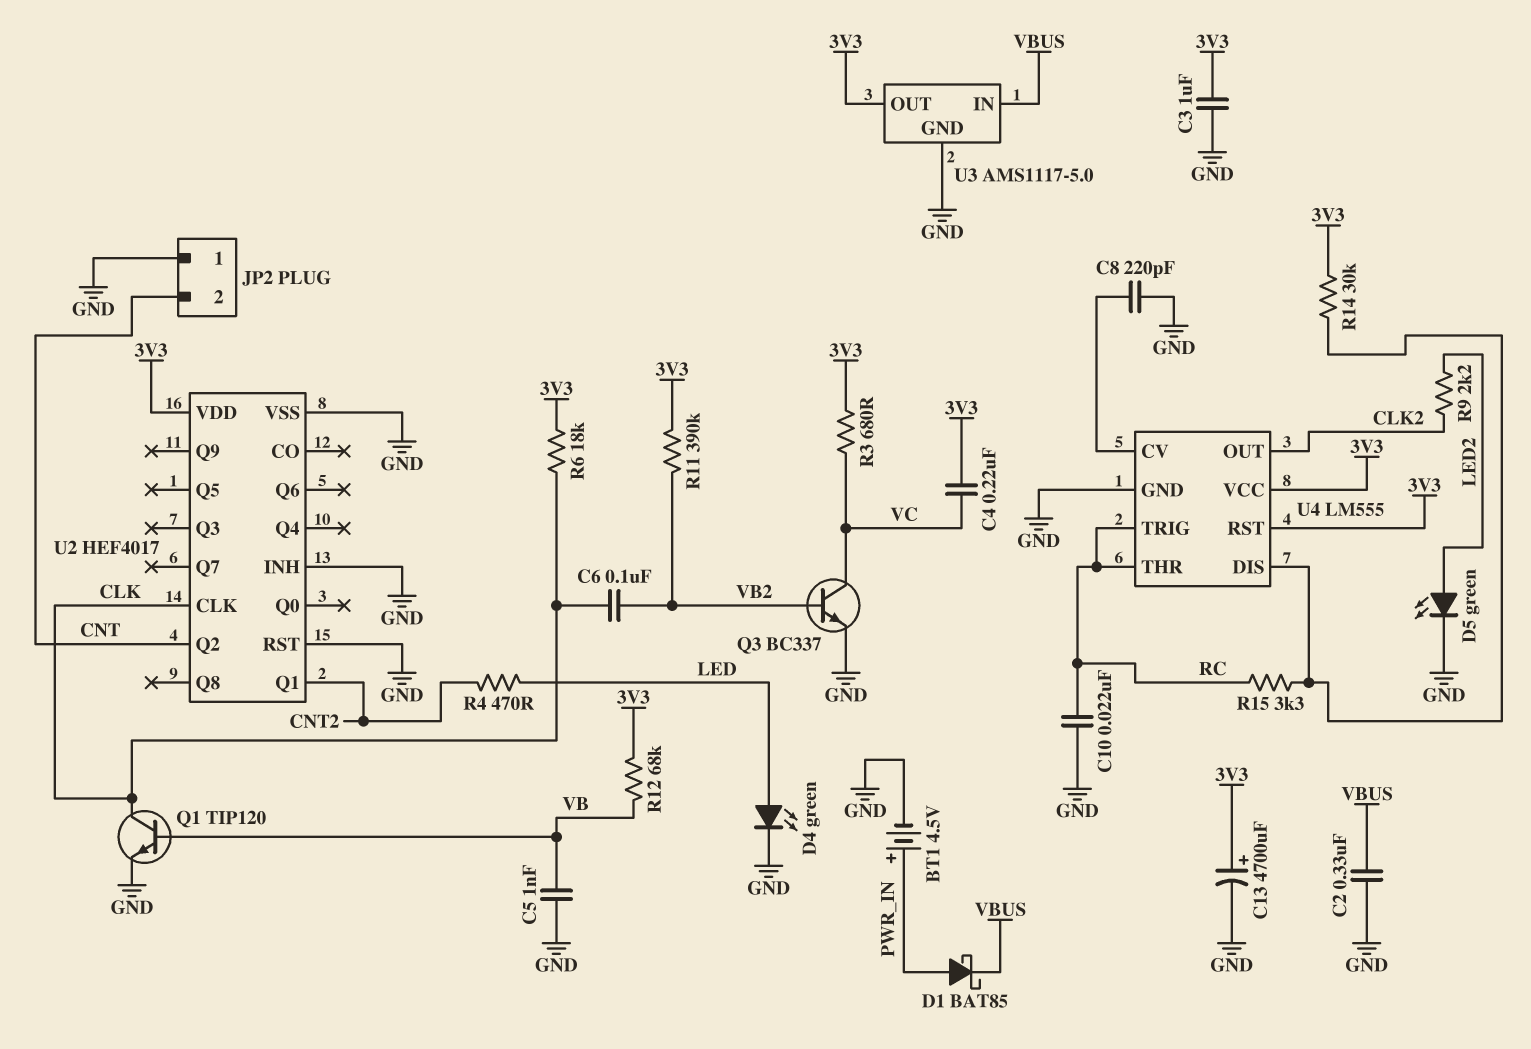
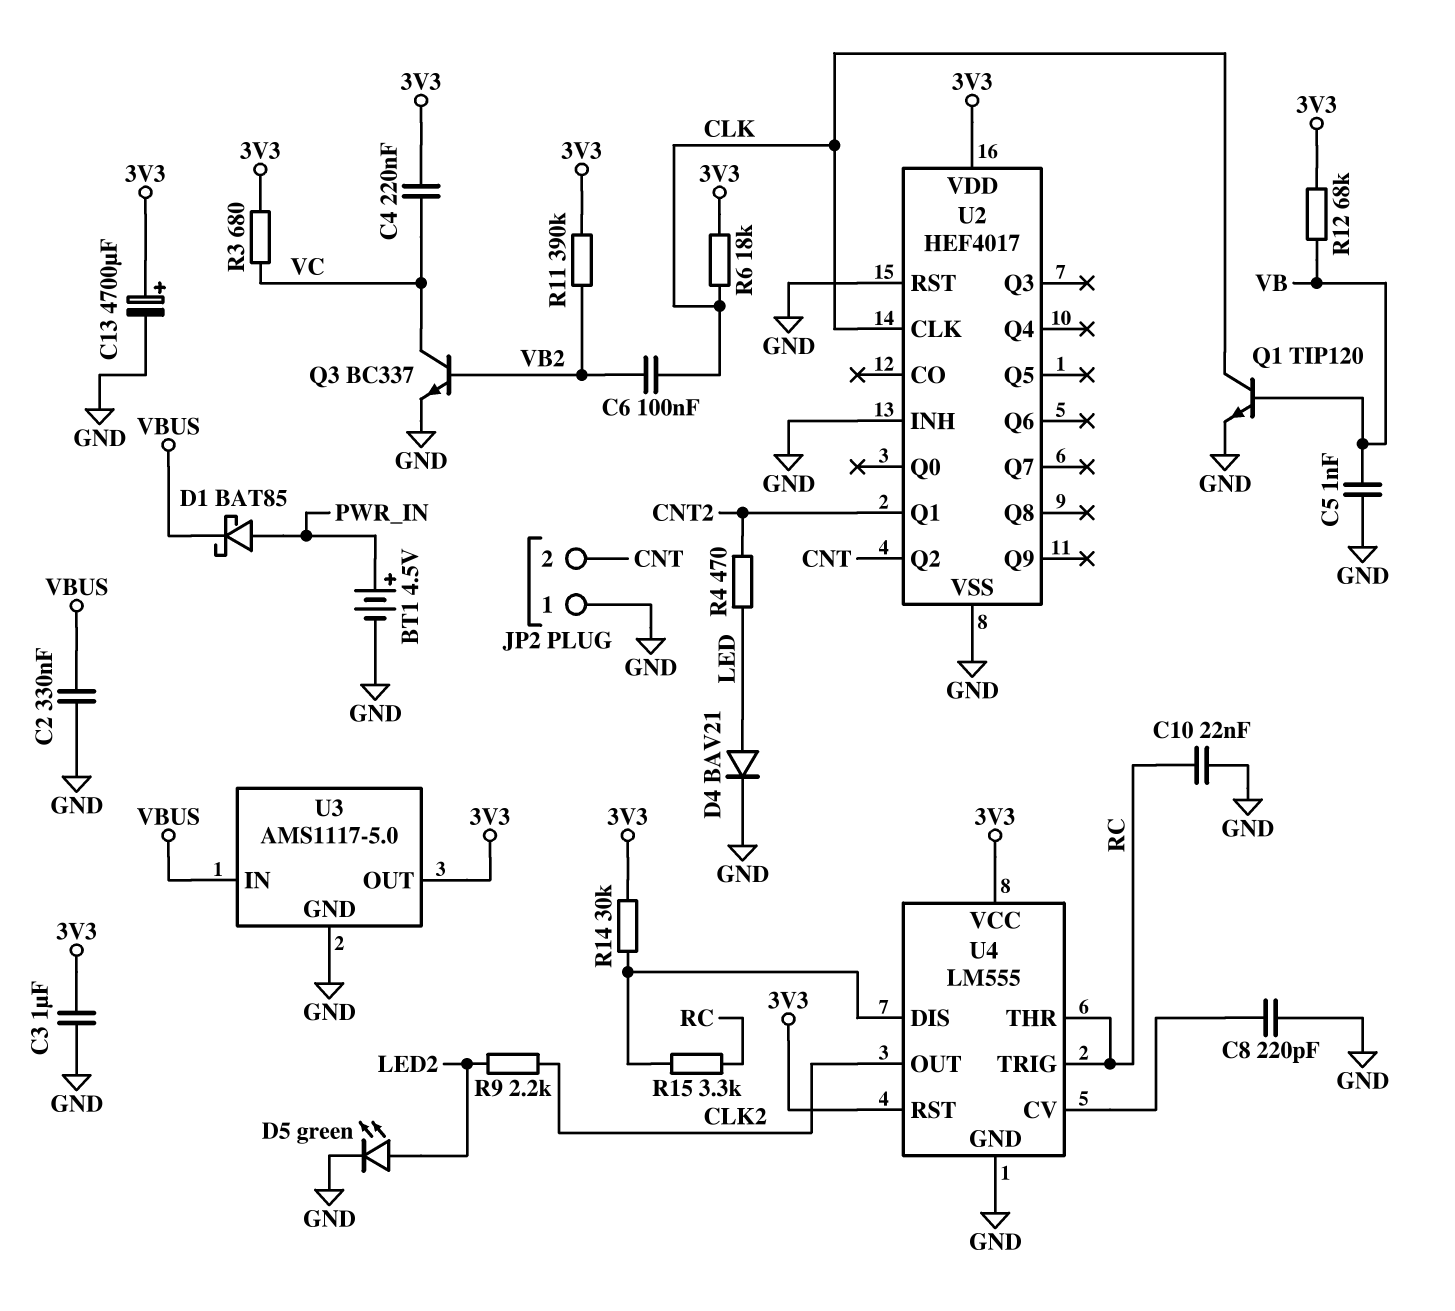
D4: LED green (A LED, K GND) -> diode BAV21 (A LED, K GND)

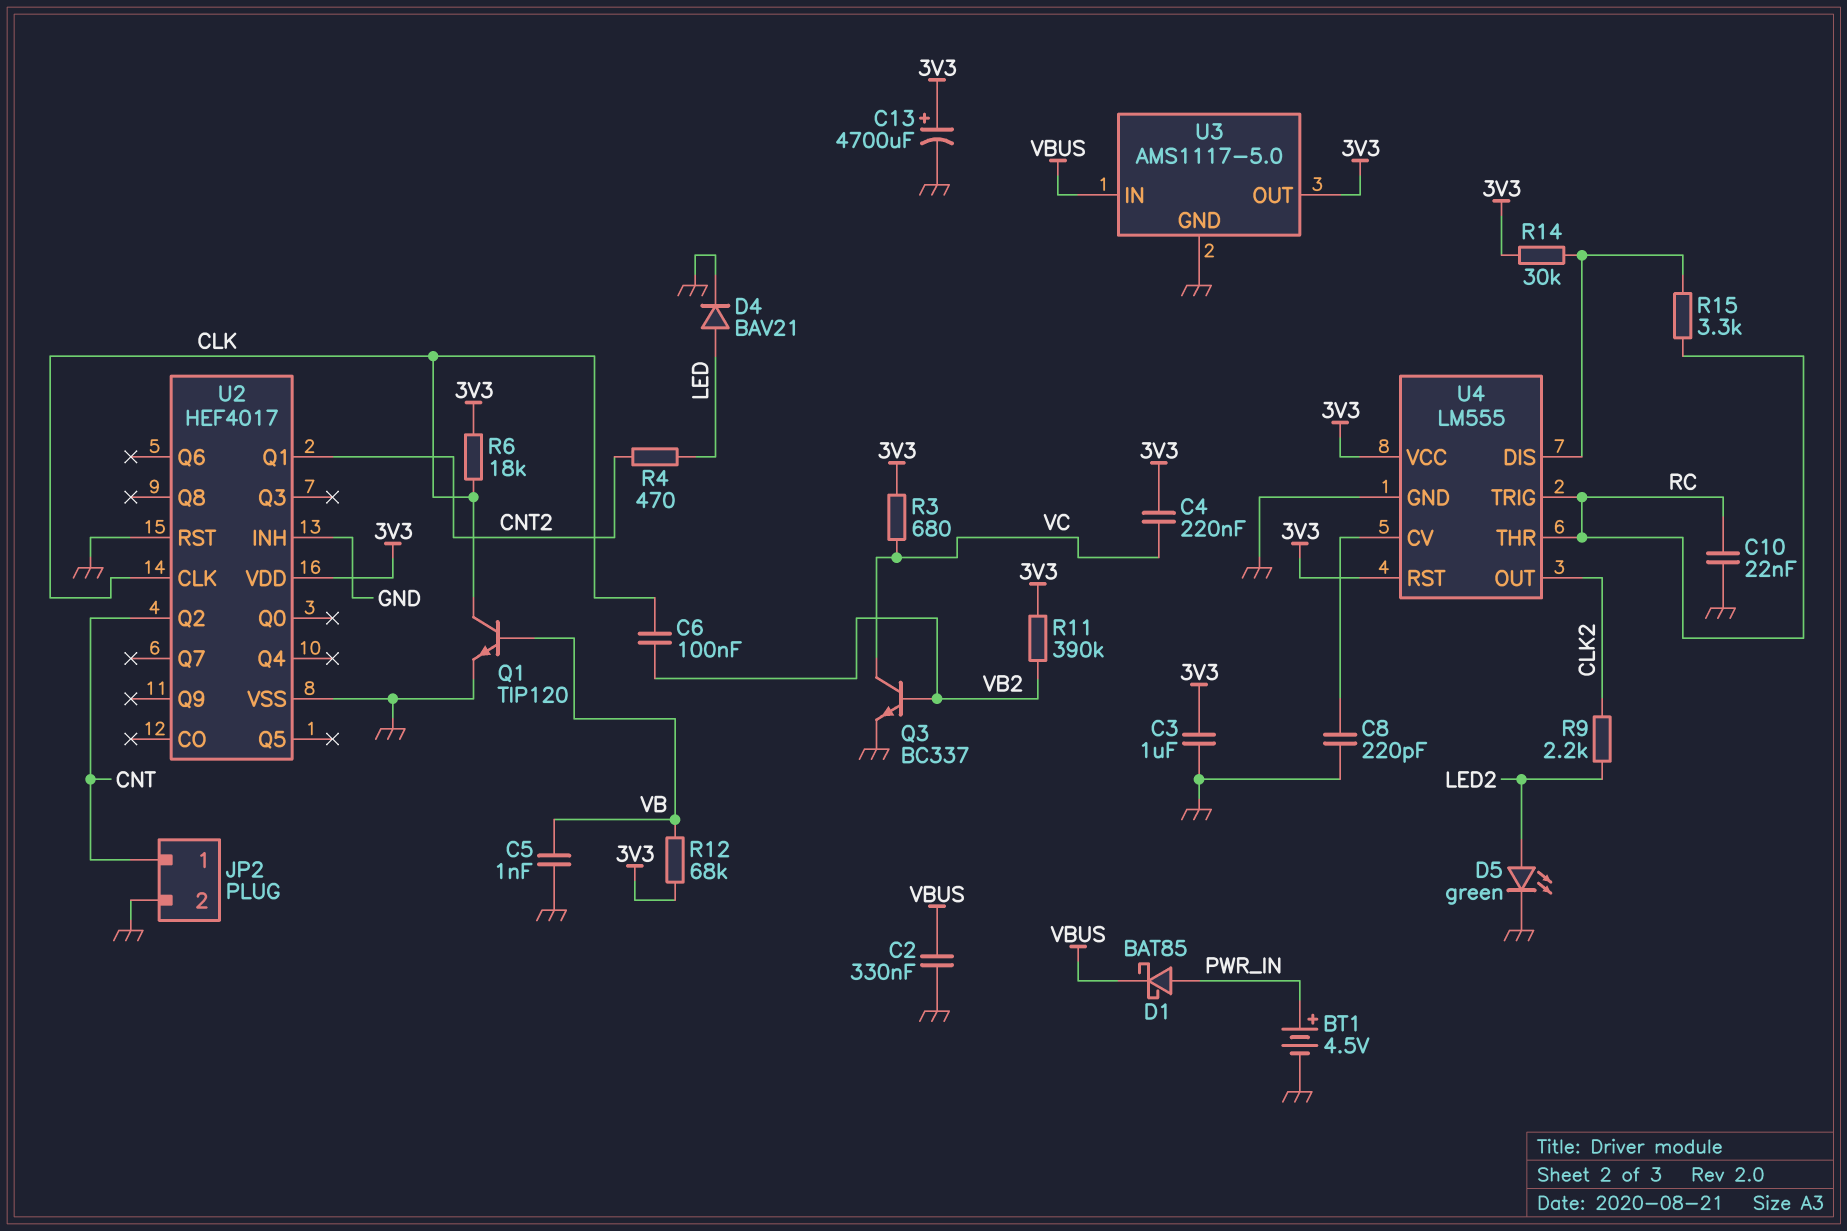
JP2 pin 1: GND -> CNT
JP2 pin 2: CNT -> GND

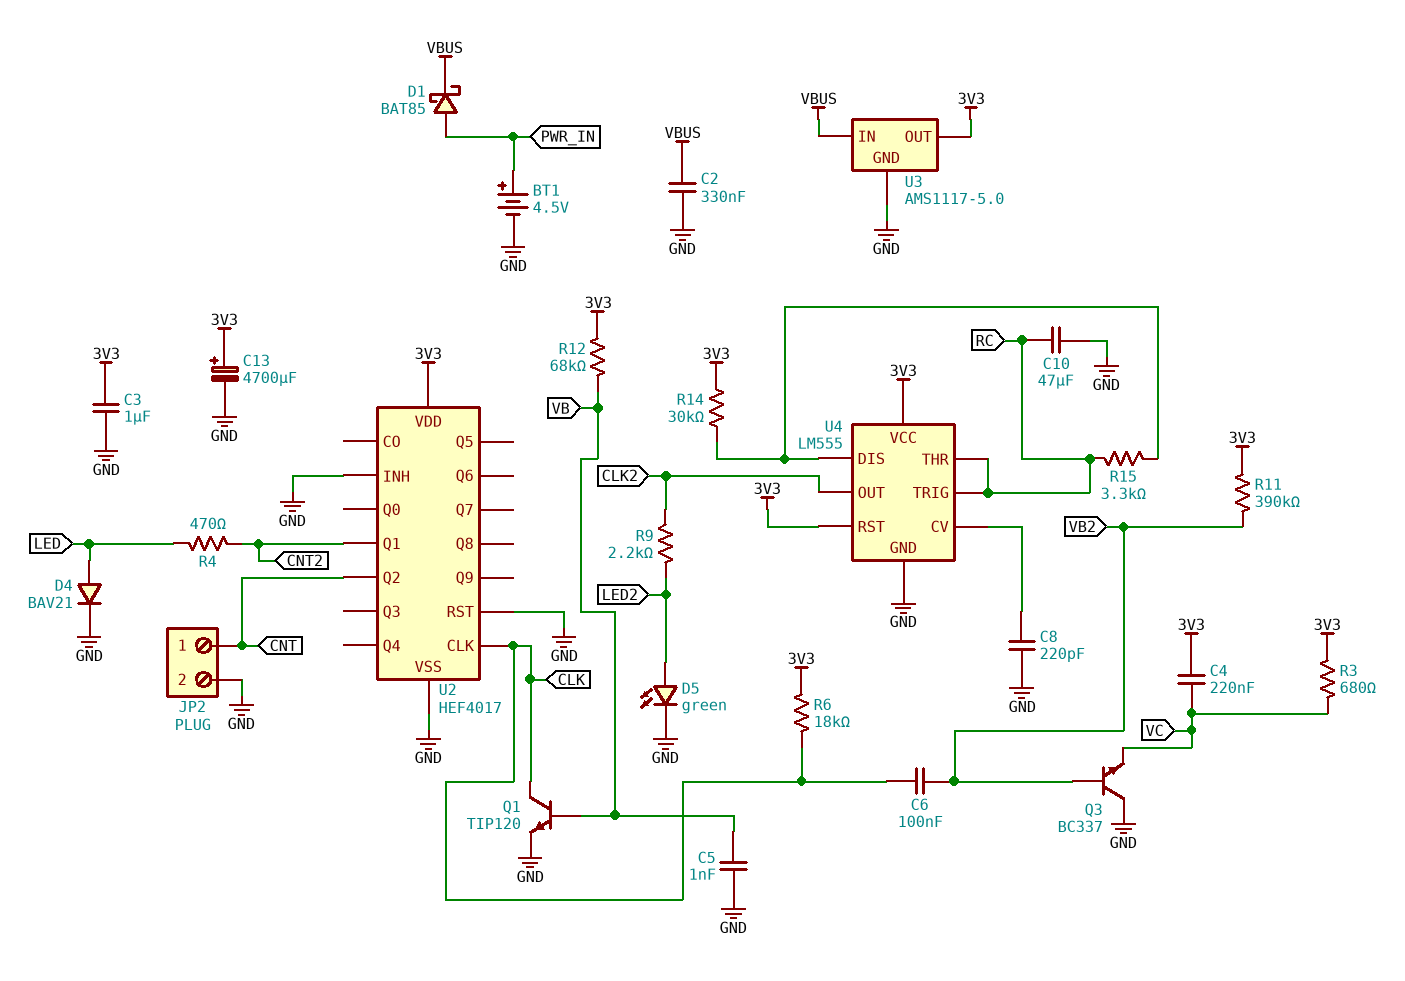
C10: 22nF (GND, RC) -> 47uF (GND, RC)
Q3: NPN BC337 (B VB2, C VC, E GND) -> NPN BC337 (B VB2, C GND, E VC)

